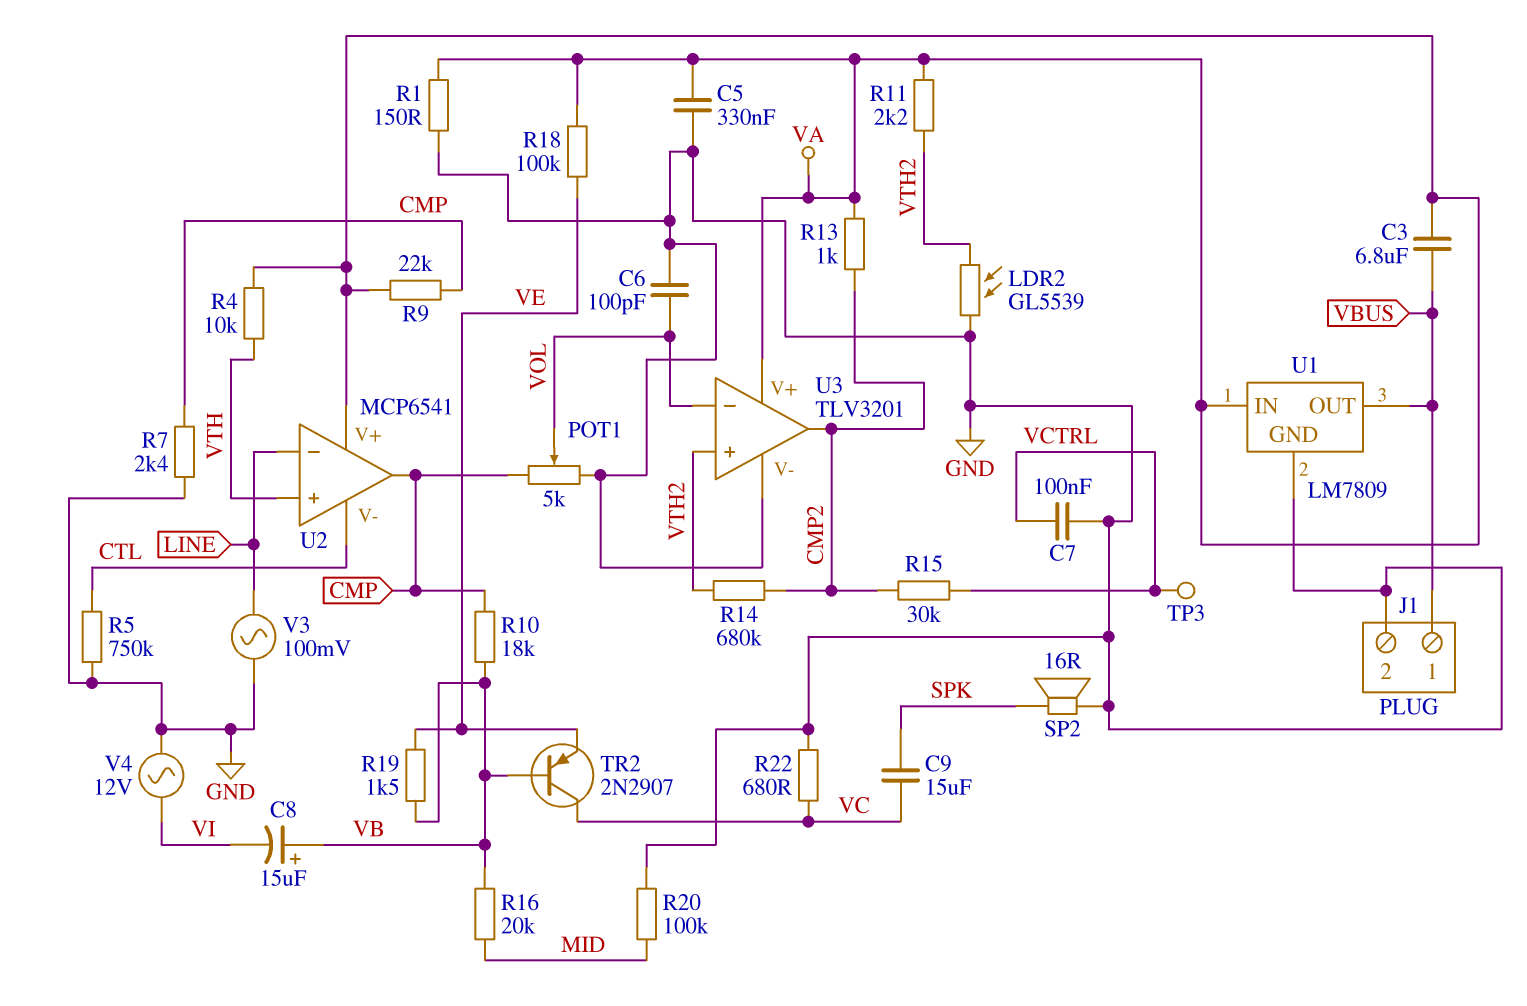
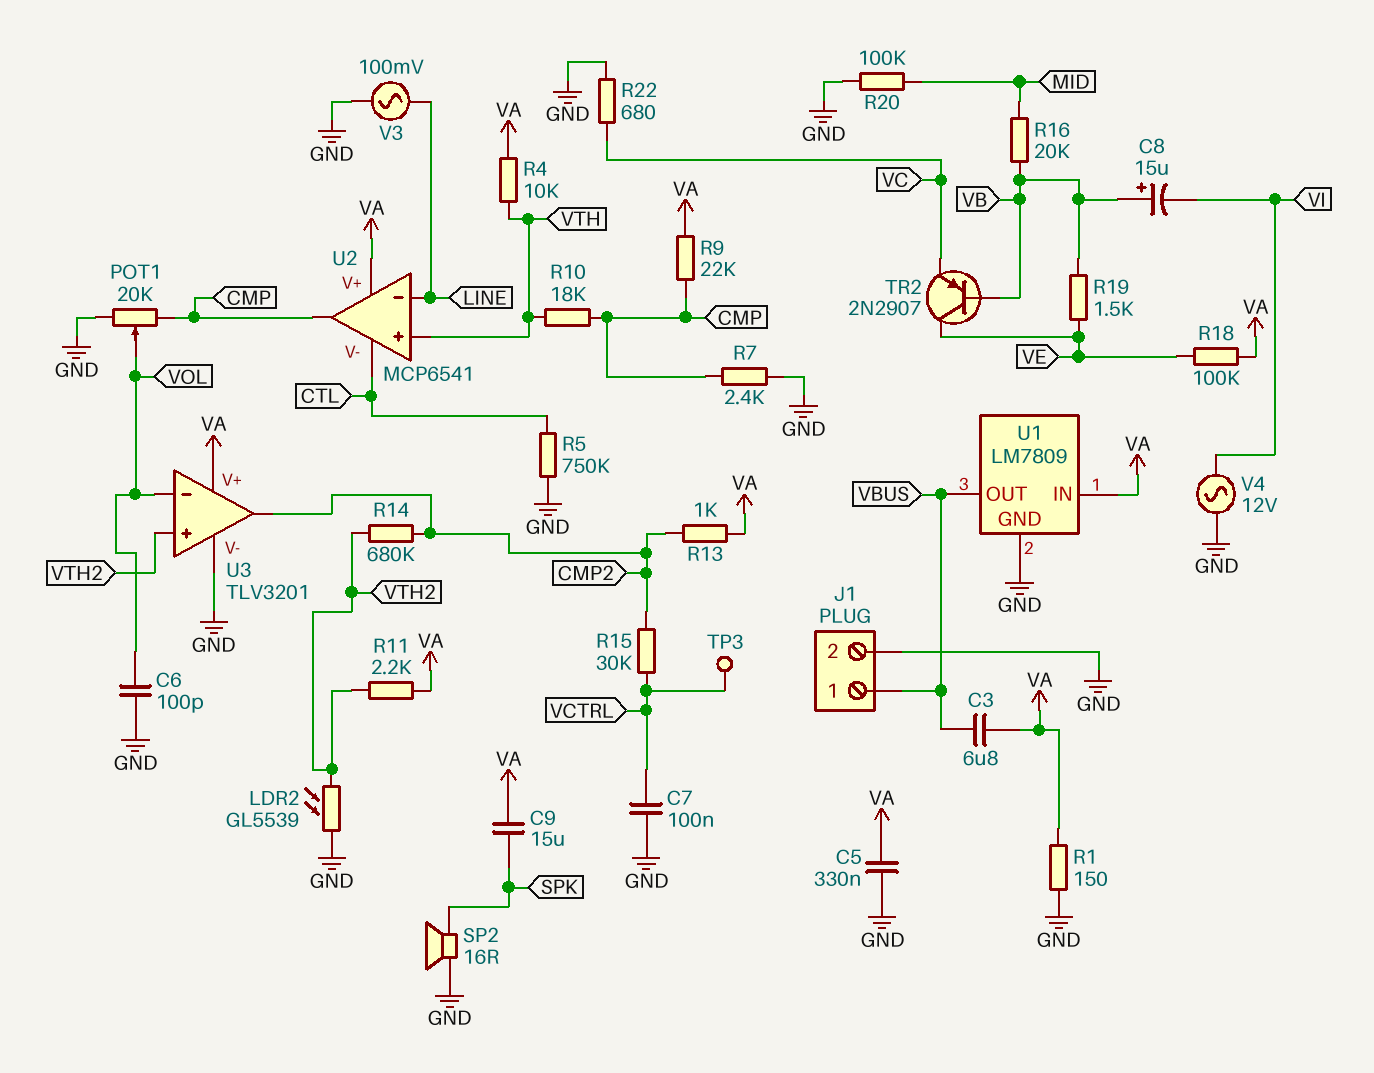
C9: 15uF (SPK, VC) -> 15uF (SPK, VA)
POT1: 5k (CMP, GND, wiper VOL) -> 20k (CMP, GND, wiper VOL)
R10: 18k (CMP, VB) -> 18k (CMP, VTH)
TR2: PNP 2N2907 (B VB, C VC, E VE) -> PNP 2N2907 (B VB, C VE, E VC)

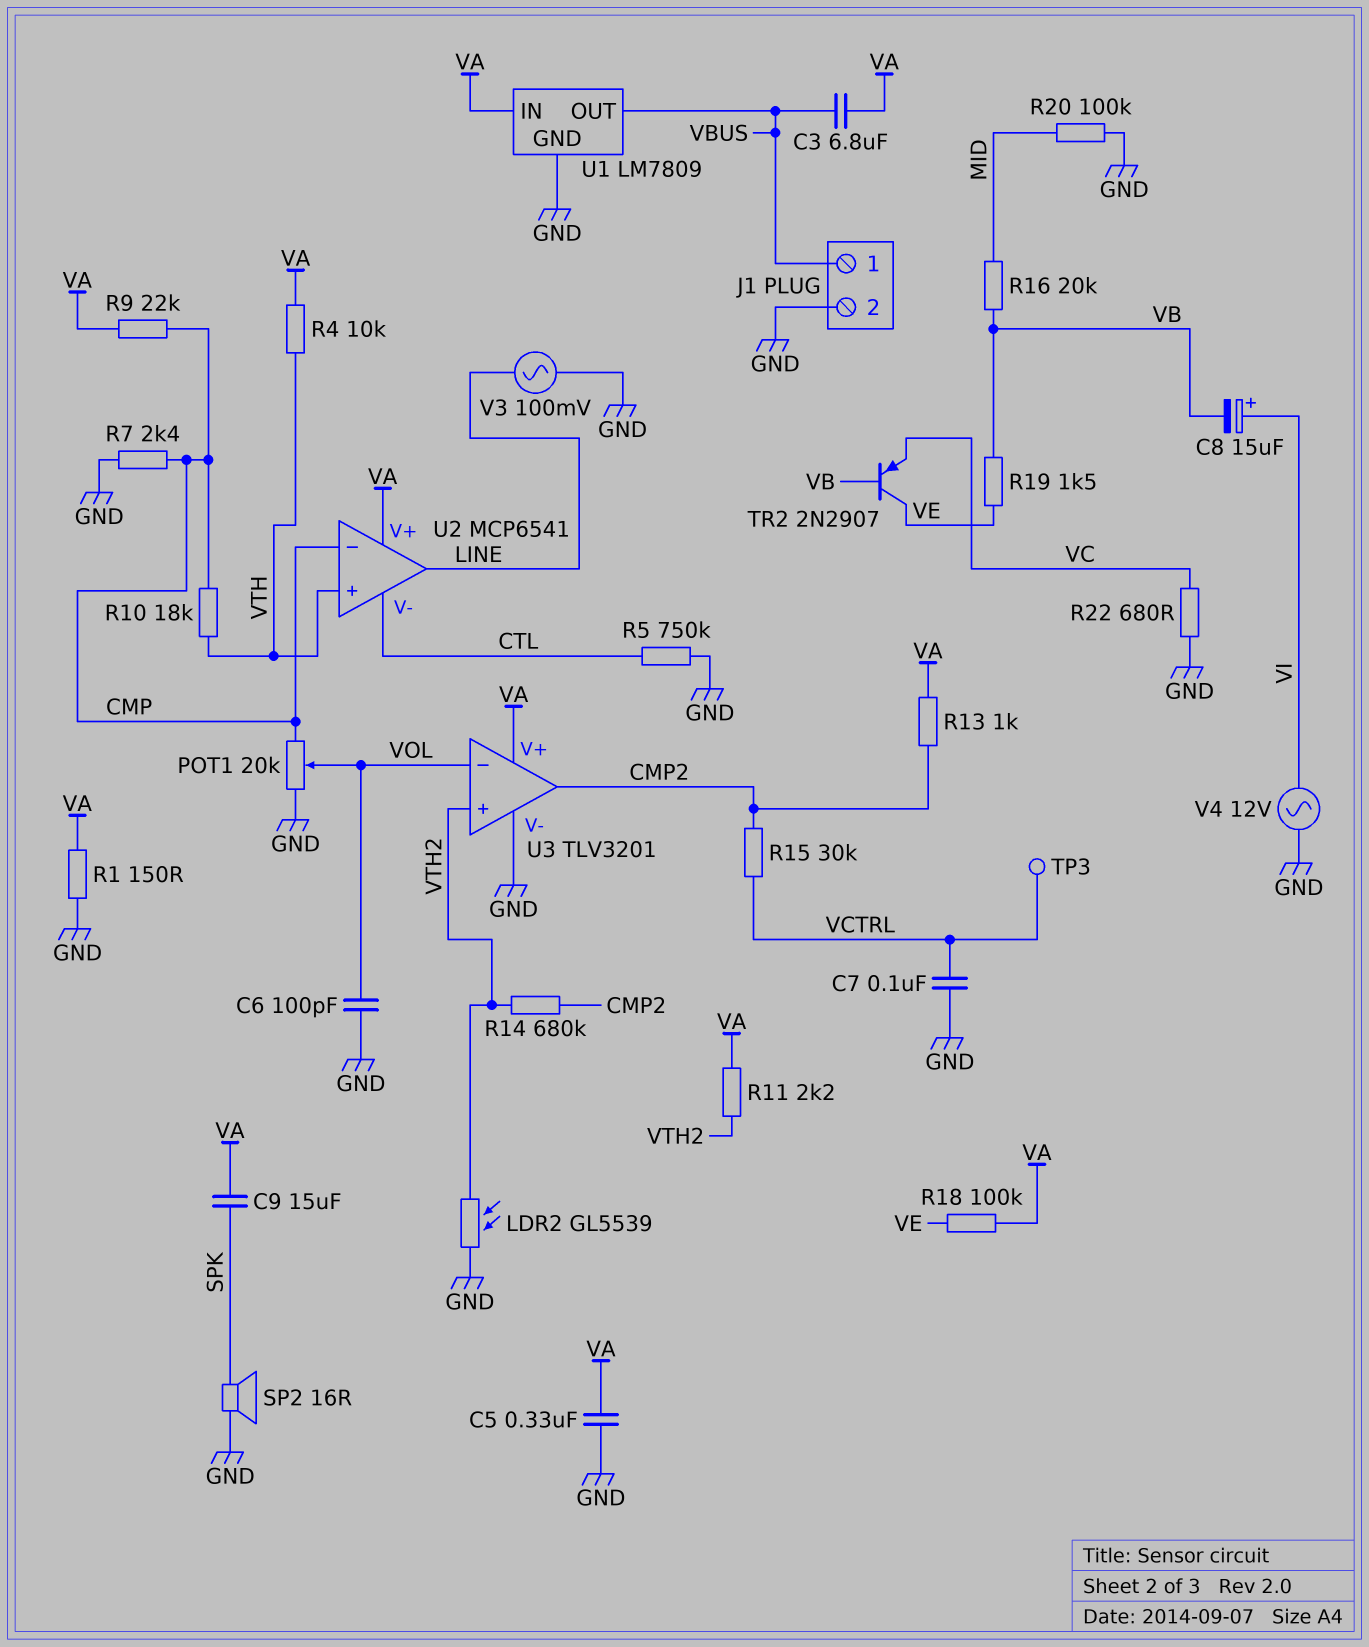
C8: 15uF (plus VB, minus VI) -> 15uF (plus VI, minus VB)
U2 pin in-: LINE -> CMP
U2 pin out: CMP -> LINE

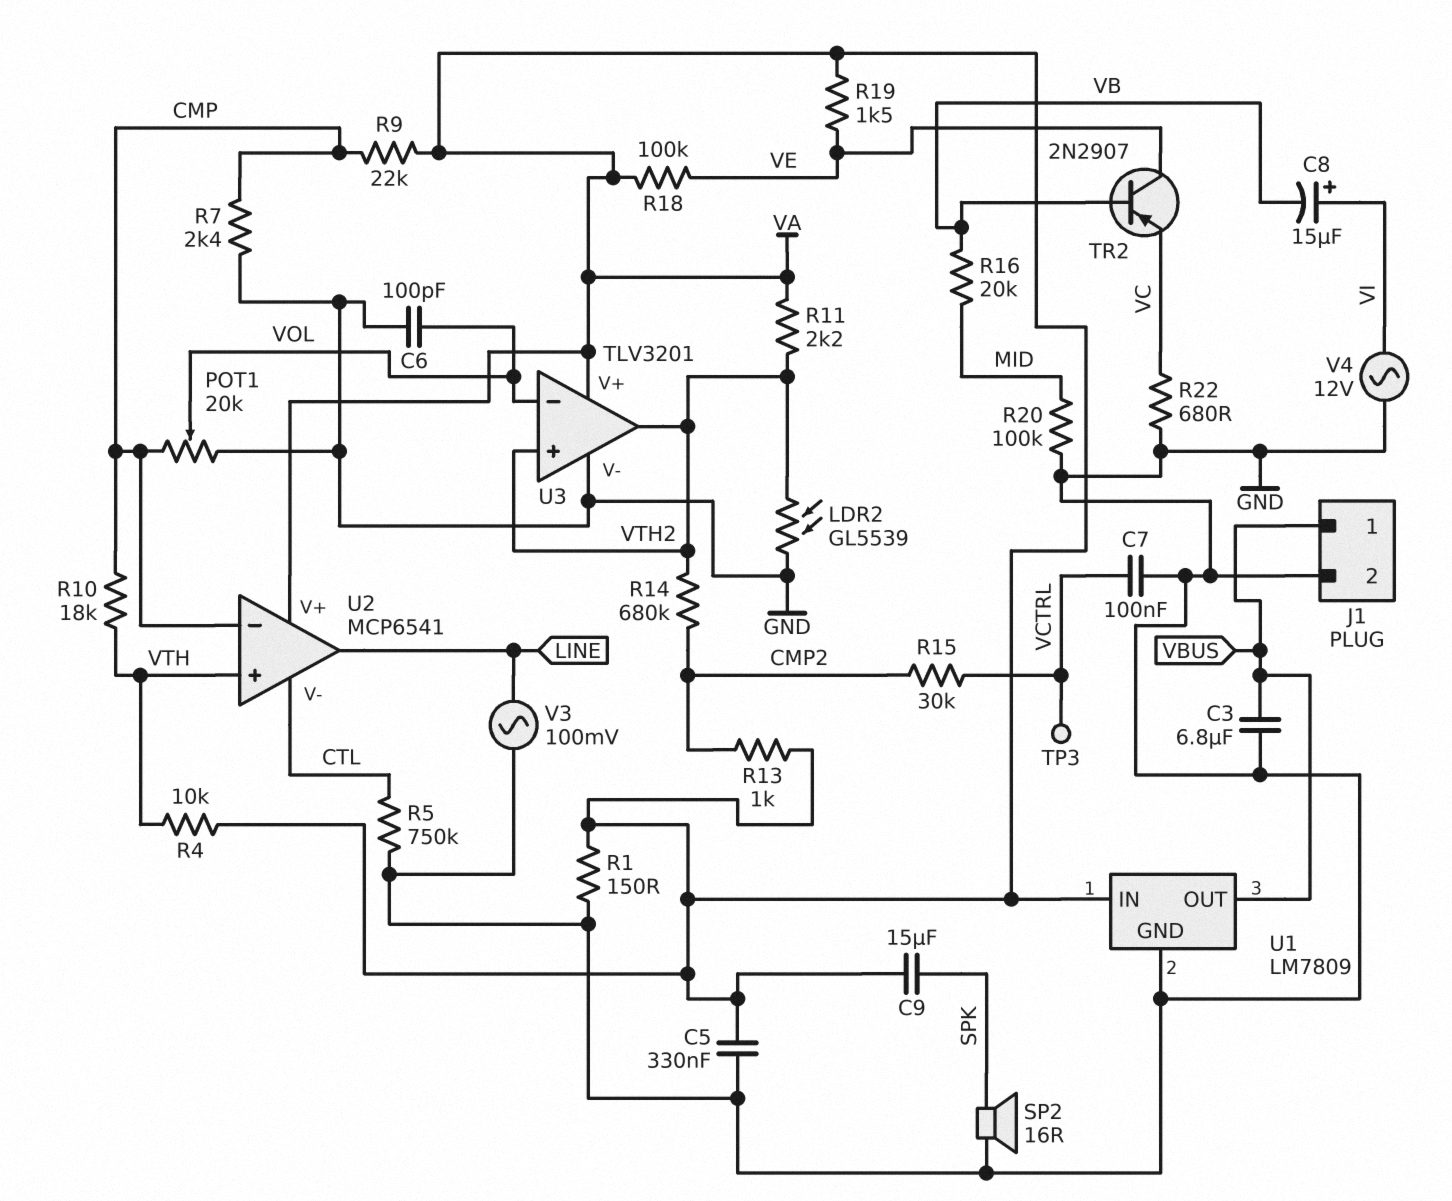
C3: 6.8uF (VA, VBUS) -> 6.8uF (GND, VBUS)
R19: 1.5k (VB, VE) -> 1.5k (VA, VE)
U3 pin out: CMP2 -> VTH2

